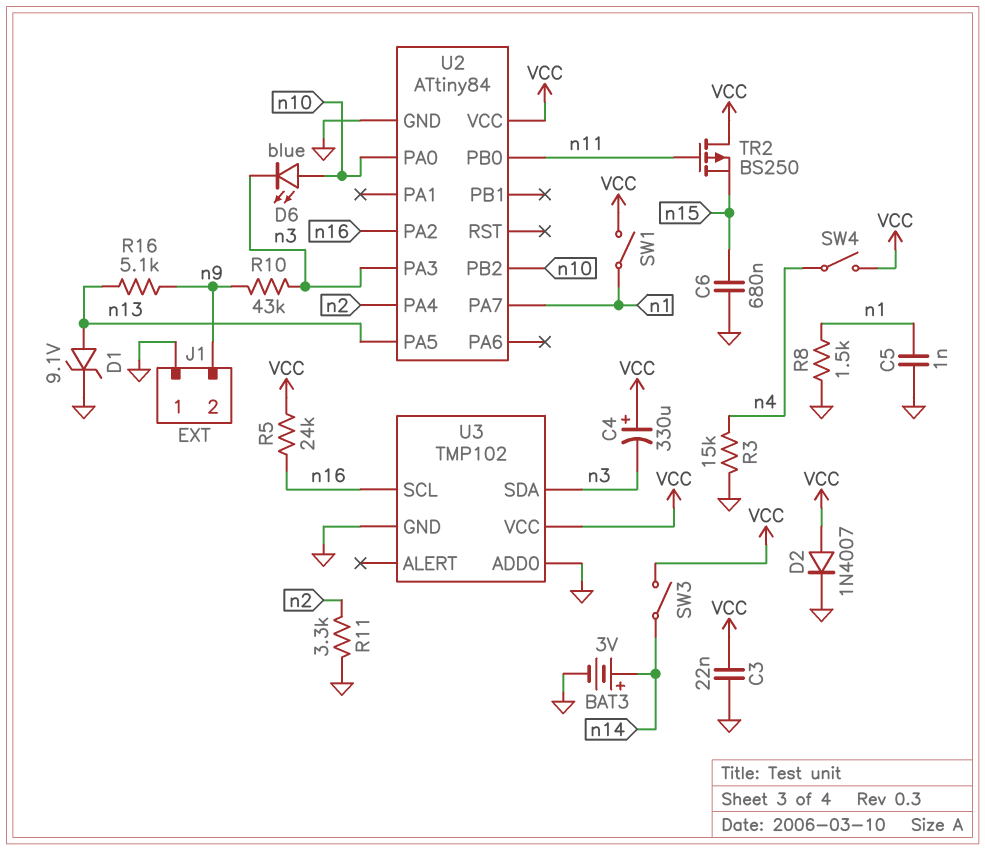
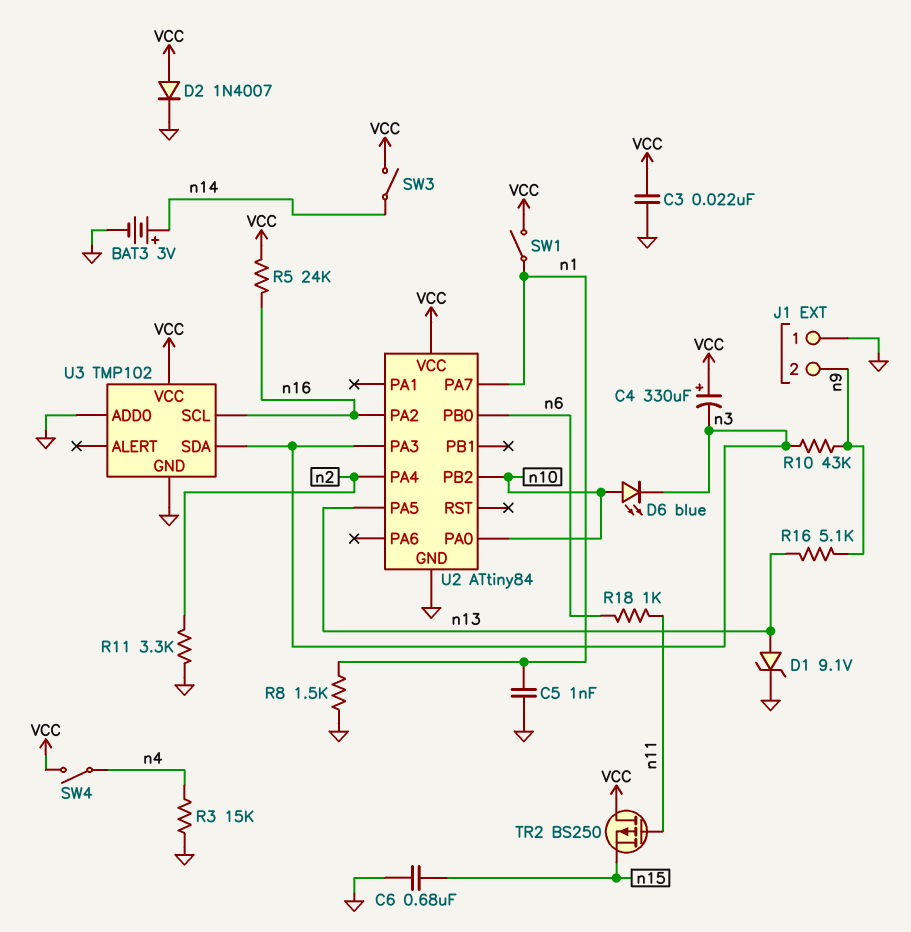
R18: none -> 1k (n6, n11)
U2 pin PB0: n11 -> n6

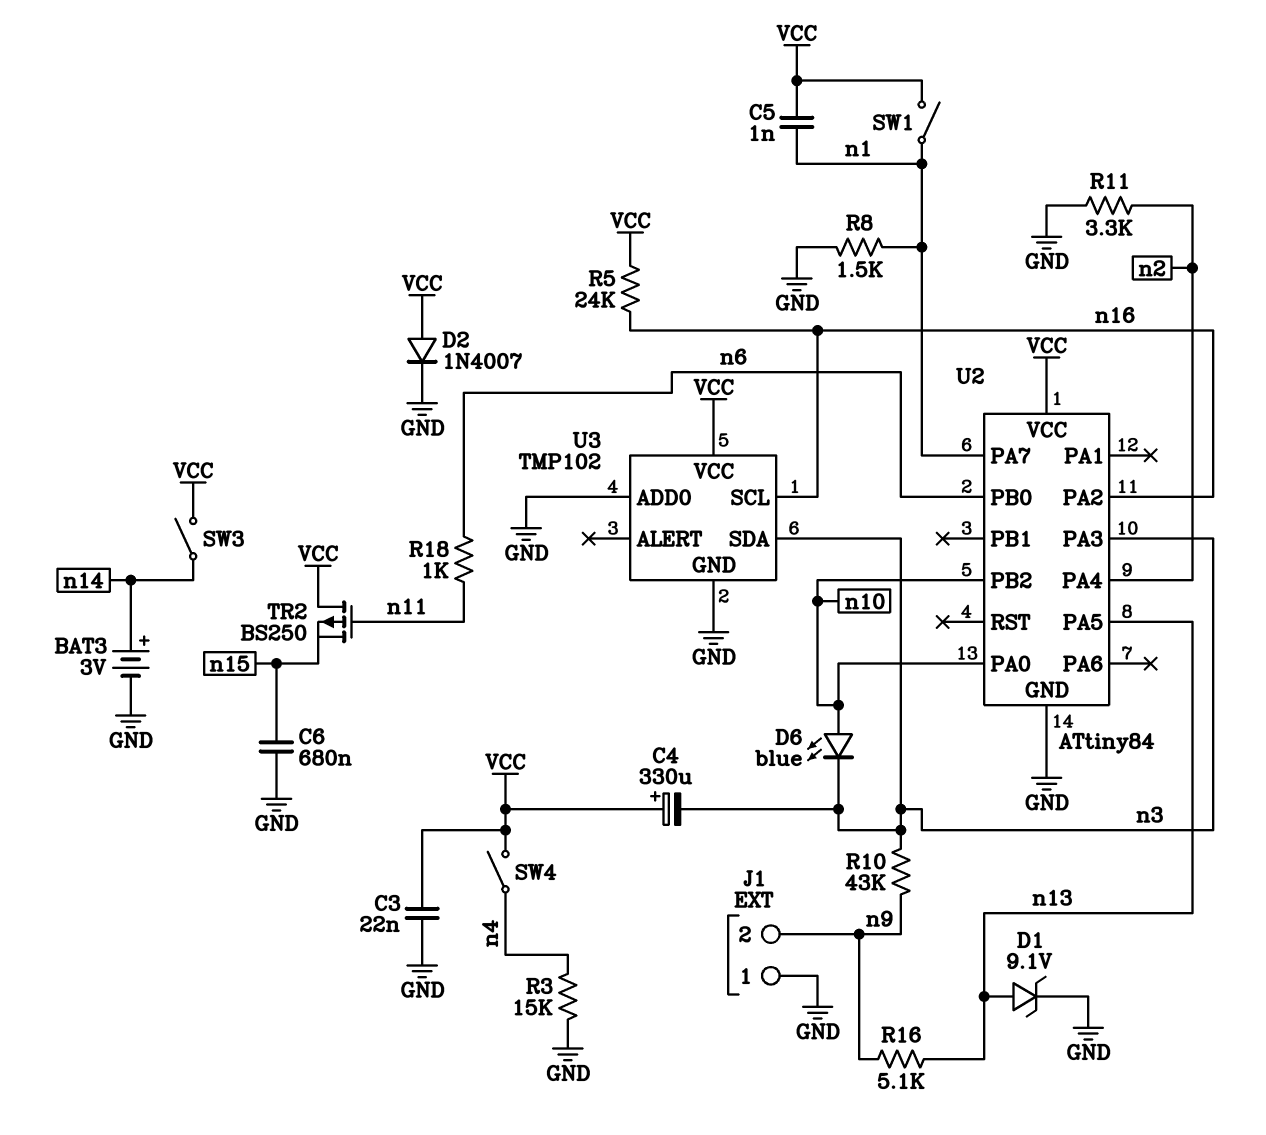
C5: 1nF (GND, n1) -> 1nF (VCC, n1)

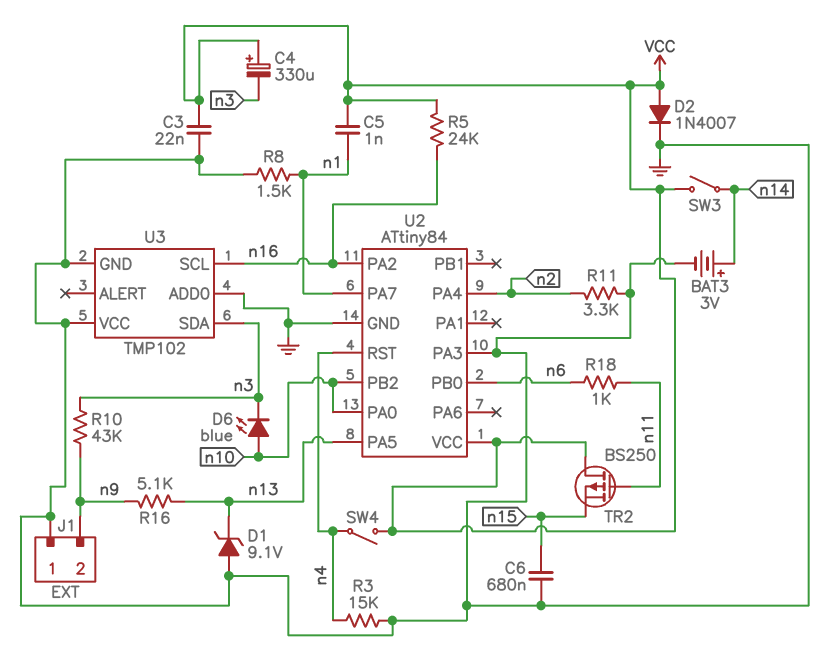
D1: zener 9.1V (A n13, K GND) -> zener 9.1V (A GND, K n13)
SW1: switch (VCC, n1) -> none
U2 pin PA3: n3 -> GND
U2 pin RST: none -> n4
U3 pin VCC: VCC -> GND

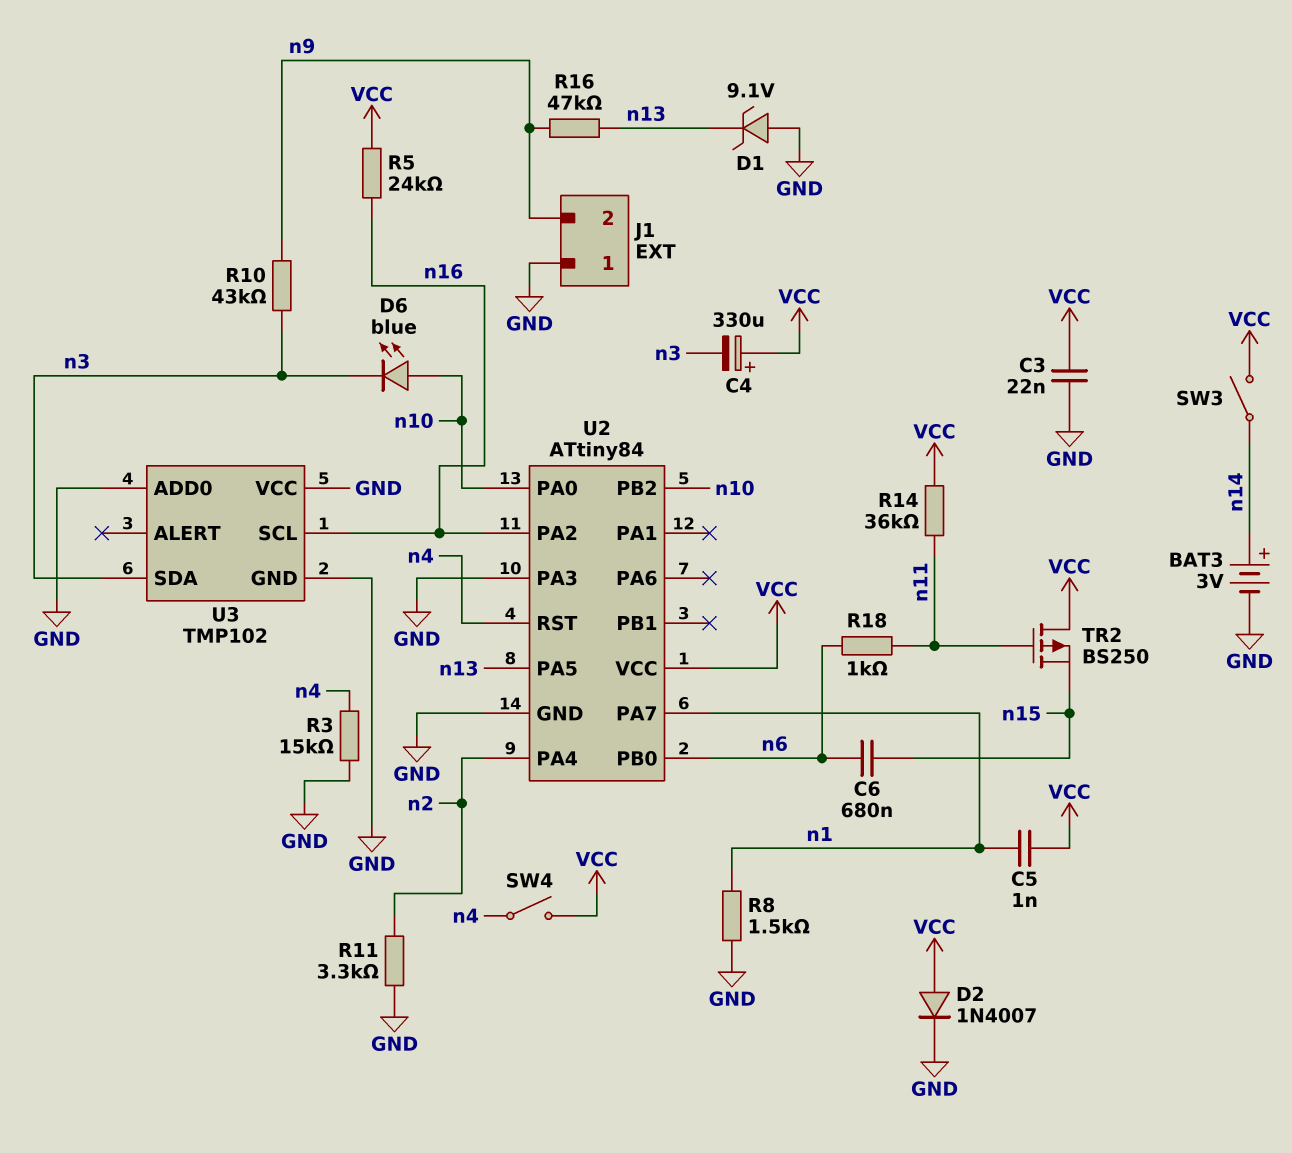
C6: 680nF (GND, n15) -> 680nF (n6, n15)
R14: none -> 36k (VCC, n11)
R16: 5.1k (n9, n13) -> 47k (n9, n13)

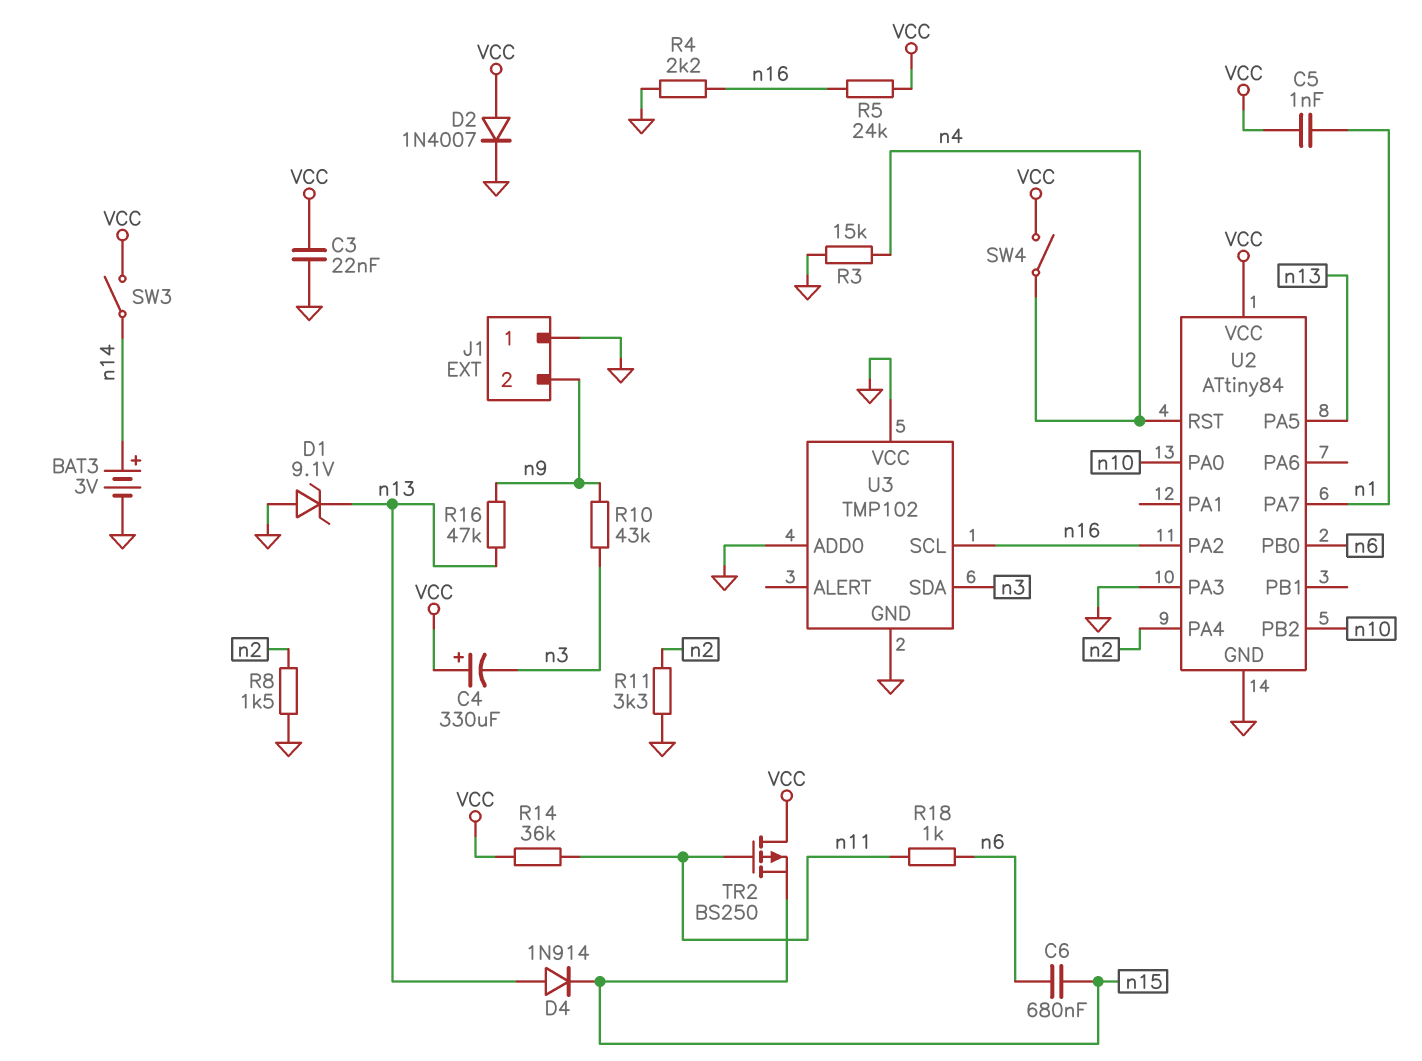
D4: none -> diode 1N914 (A n13, K n15)
D6: LED blue (A n10, K n3) -> none
R4: none -> 2.2k (GND, n16)
R8: 1.5k (GND, n1) -> 1.5k (GND, n2)

